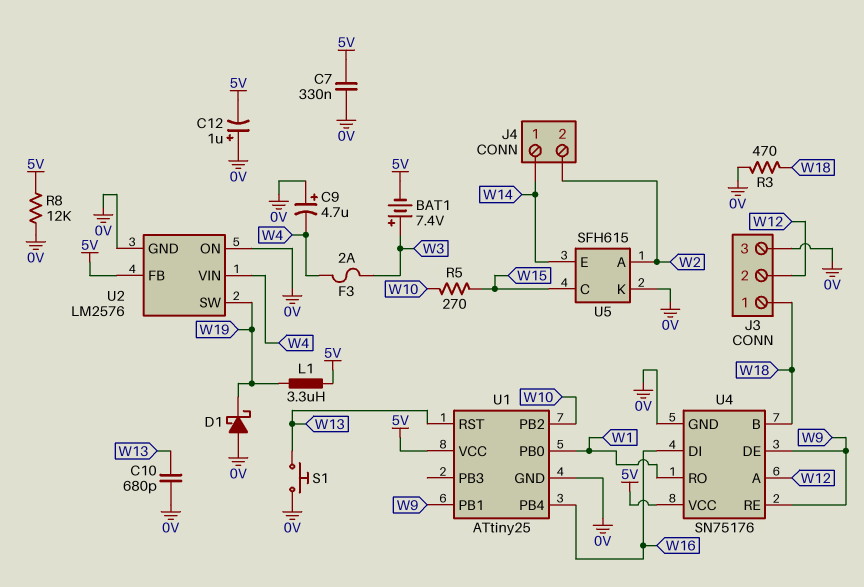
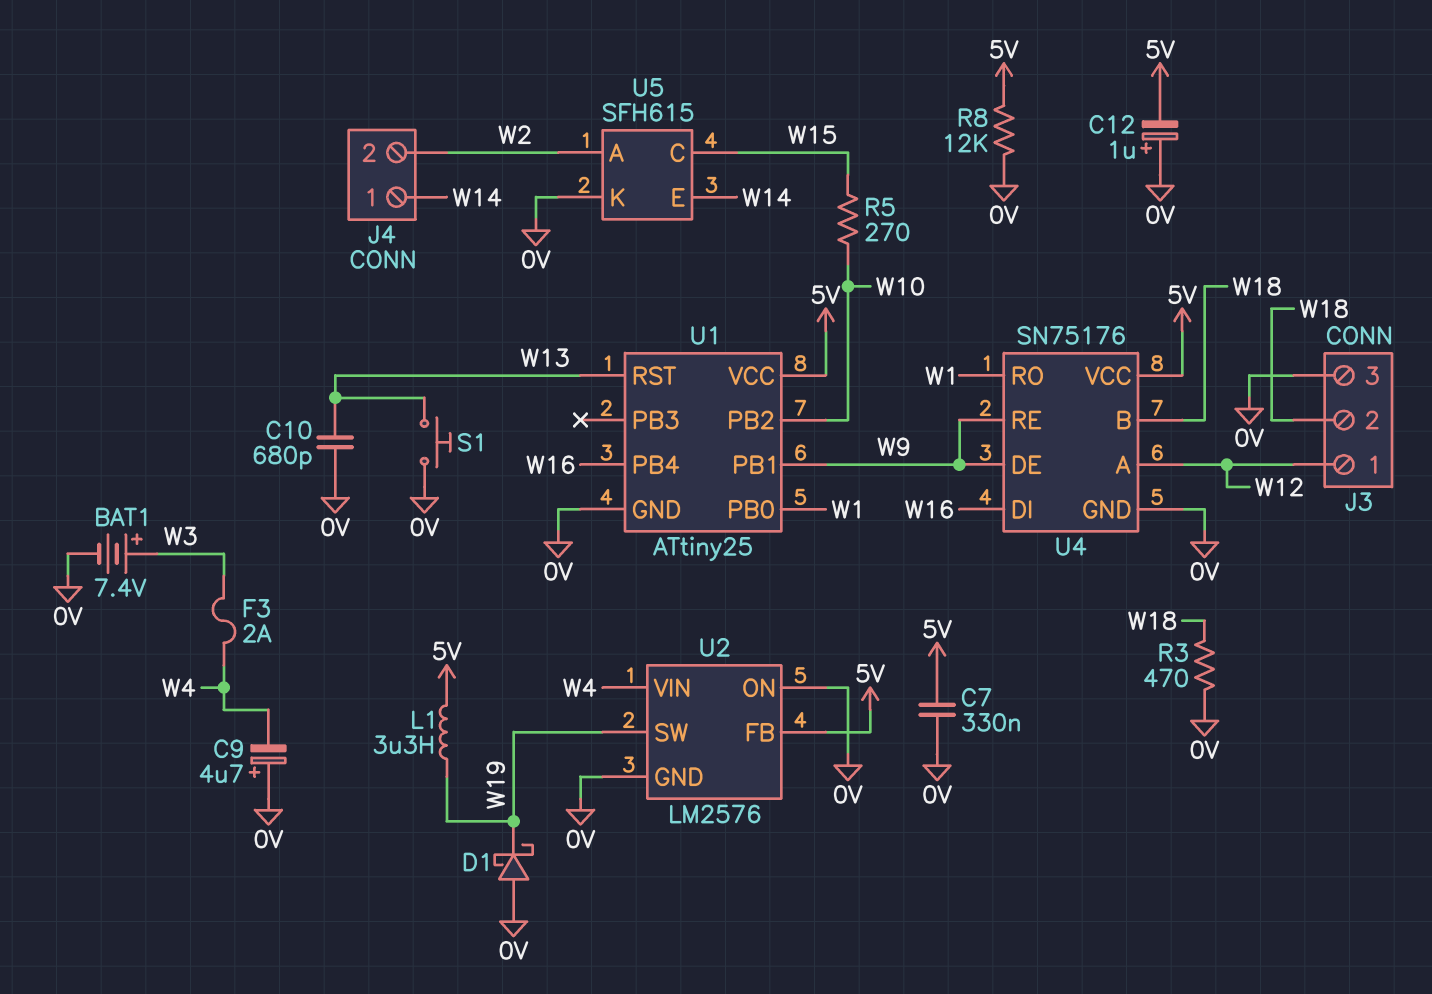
BAT1: 7.4V (plus W3, minus 5V) -> 7.4V (plus W3, minus 0V)
J3 pin 1: W18 -> W12
J3 pin 2: W12 -> W18

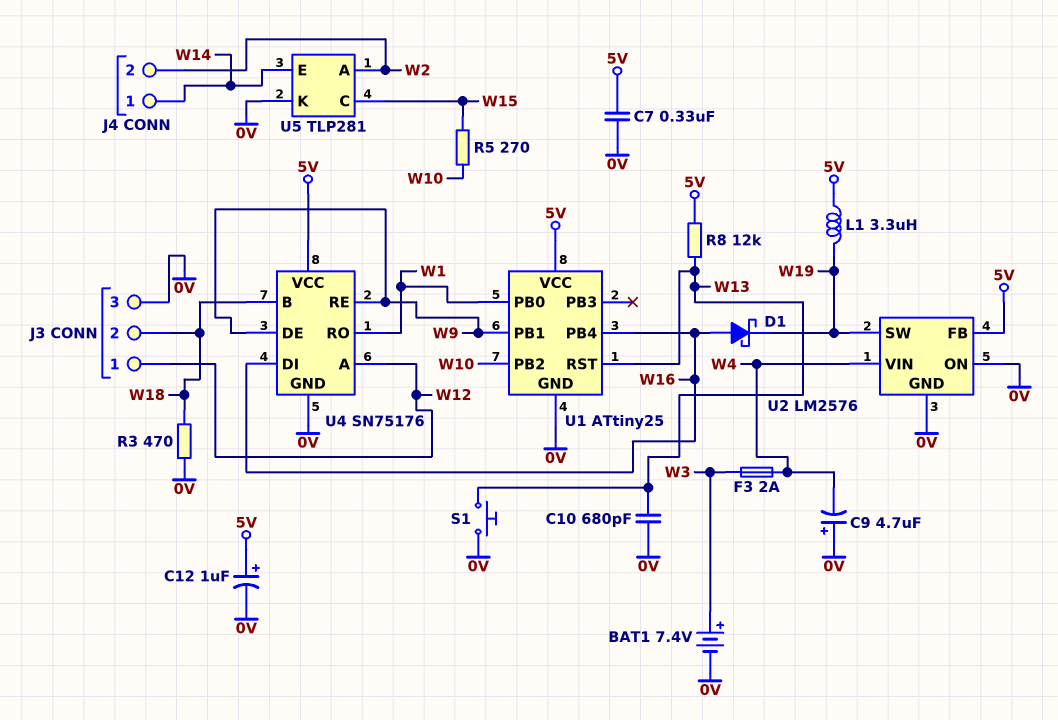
C12: 1uF (plus 0V, minus 5V) -> 1uF (plus 5V, minus 0V)
D1: schottky (A 0V, K W19) -> schottky (A W16, K W19)
R8: 12k (0V, 5V) -> 12k (5V, W13)
U5: SFH615 -> TLP281

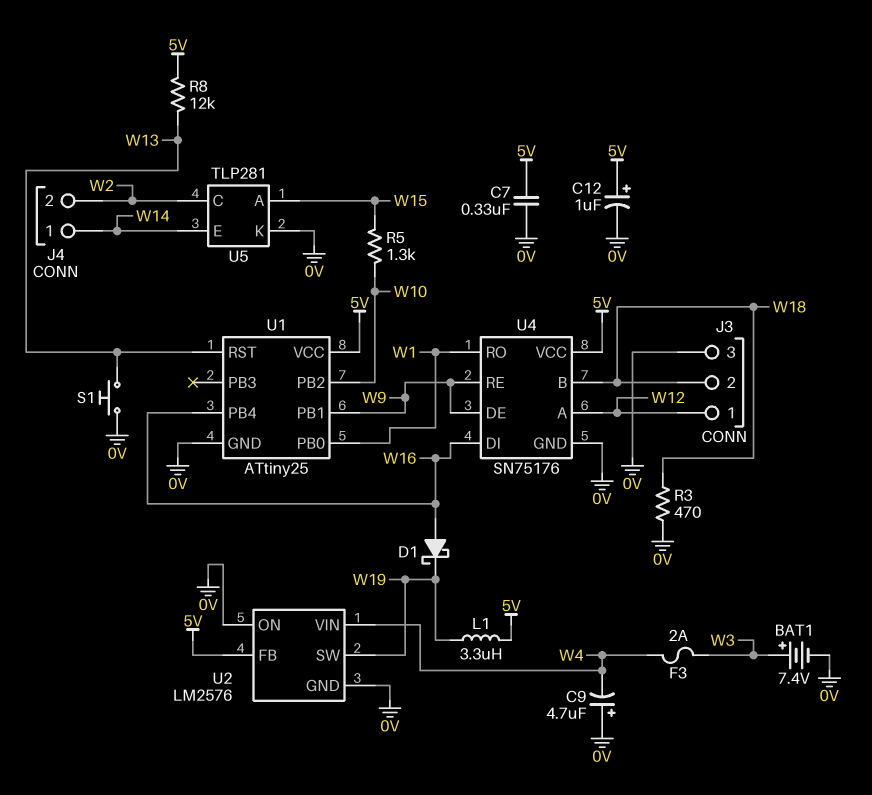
C10: 680pF (0V, W13) -> none
R5: 270 (W10, W15) -> 1.3k (W10, W15)
U5 pin A: W2 -> W15
U5 pin C: W15 -> W2

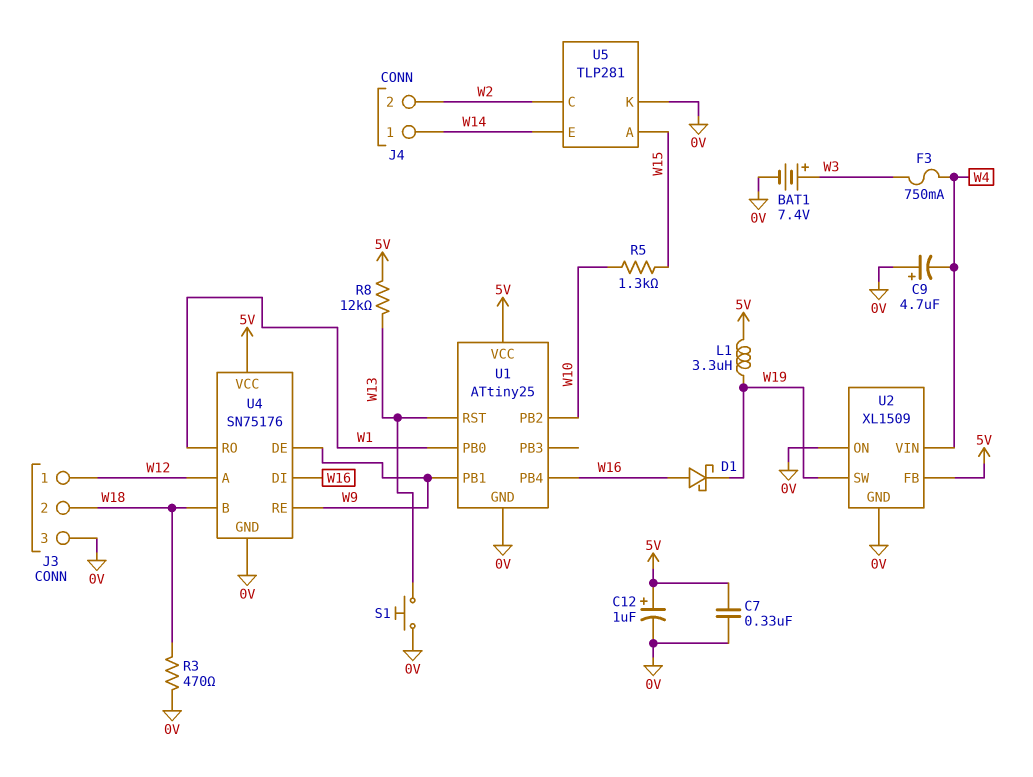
F3: 2A (W3, W4) -> 750mA (W3, W4)
U2: LM2576 -> XL1509

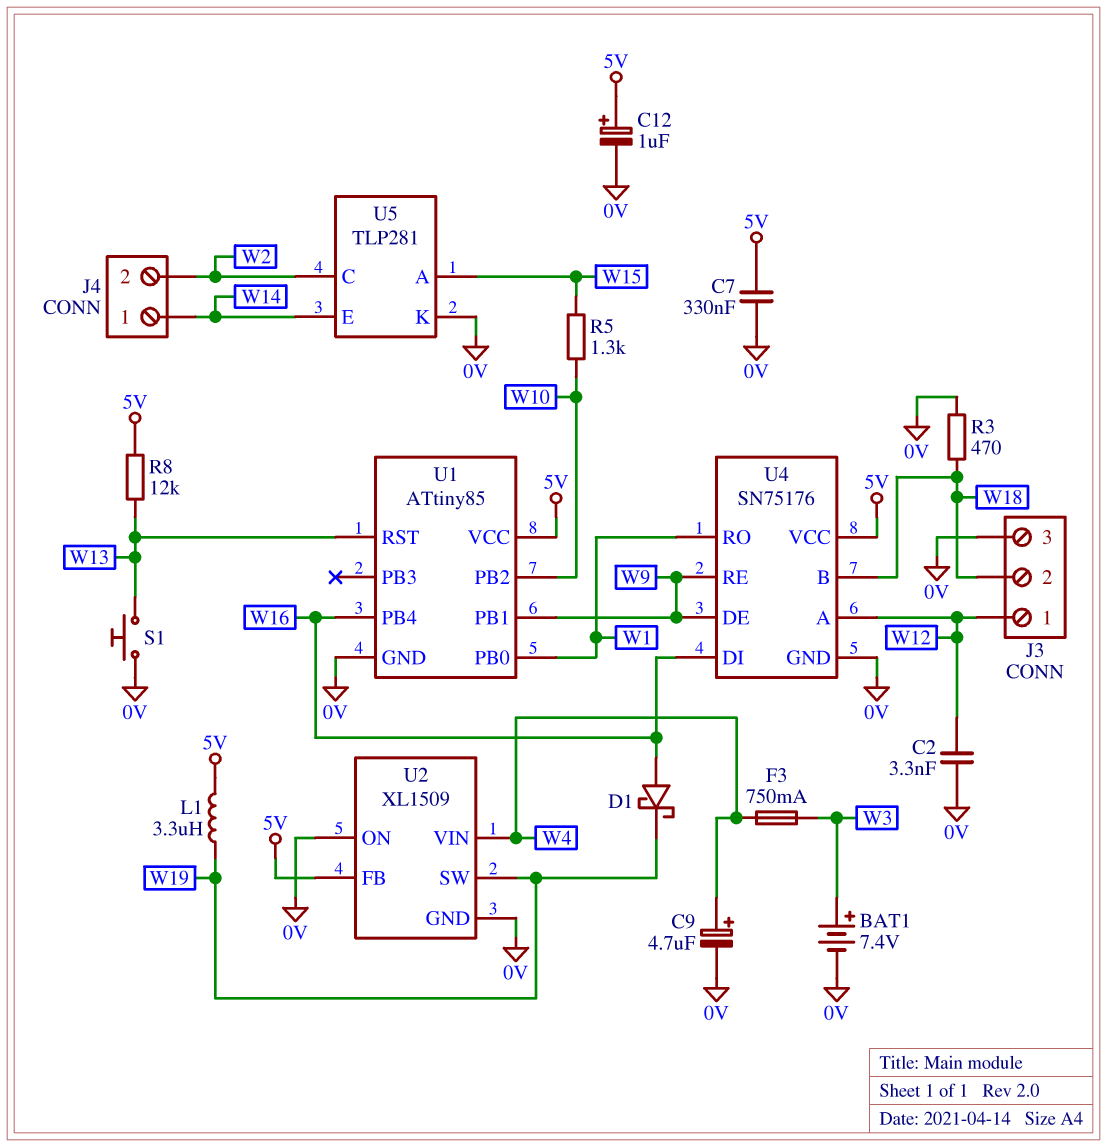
C2: none -> 3.3nF (0V, W12)
C9: 4.7uF (plus 0V, minus W4) -> 4.7uF (plus W4, minus 0V)
U1: ATtiny25 -> ATtiny85

